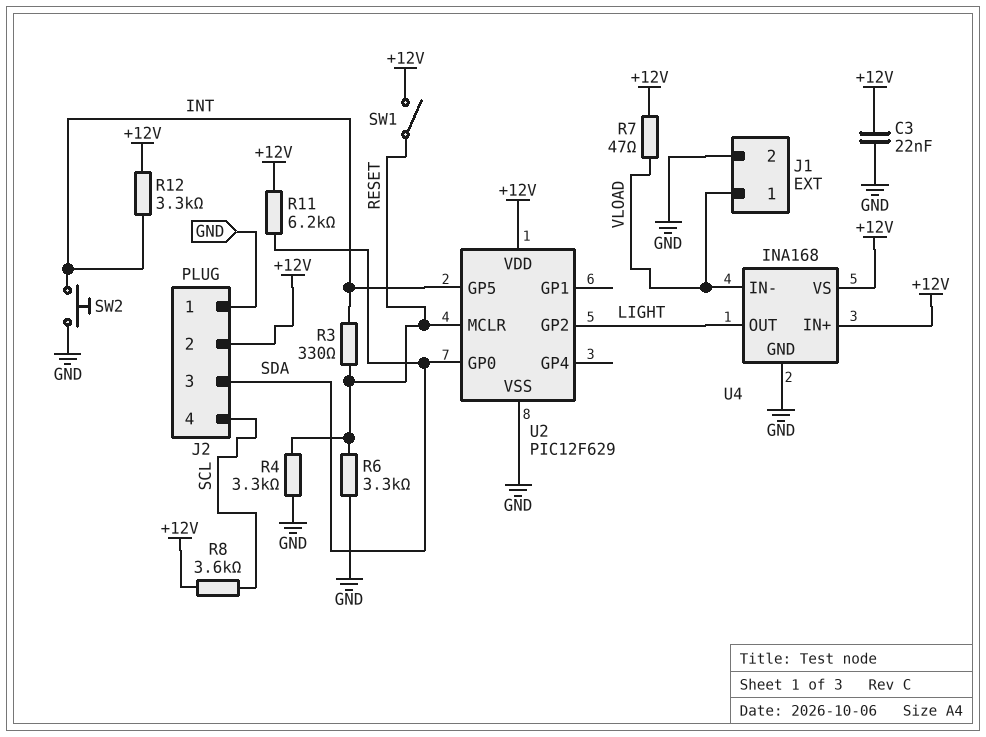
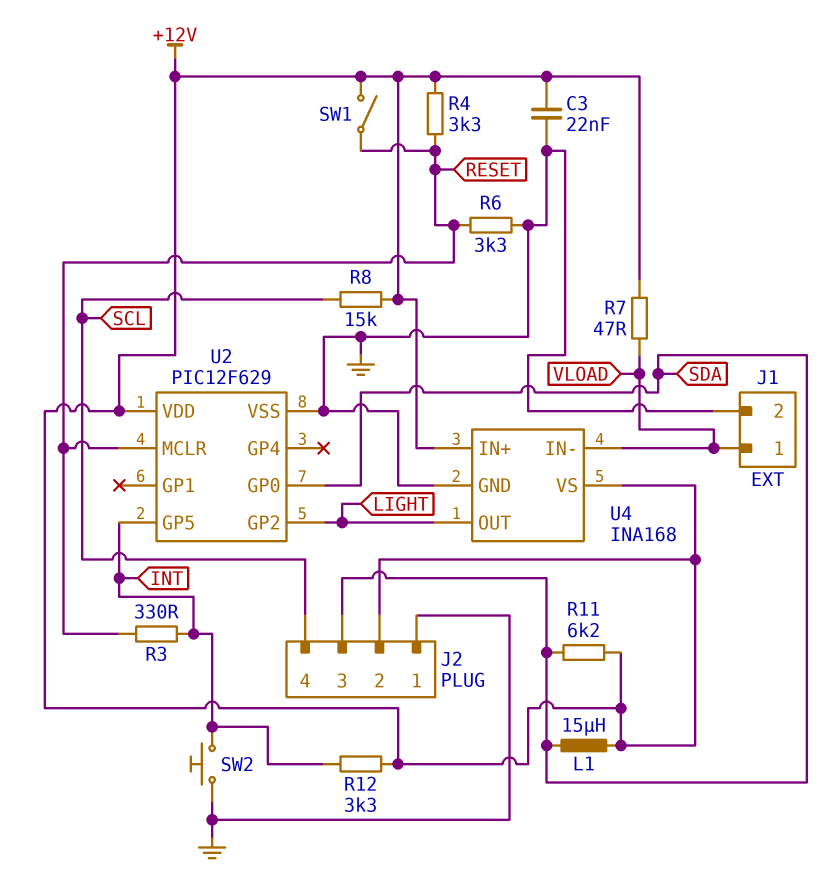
L1: none -> 15uH (+12V, SDA)
R4: 3.3k (GND, RESET) -> 3.3k (+12V, RESET)
R8: 3.6k (+12V, SCL) -> 15k (+12V, SCL)

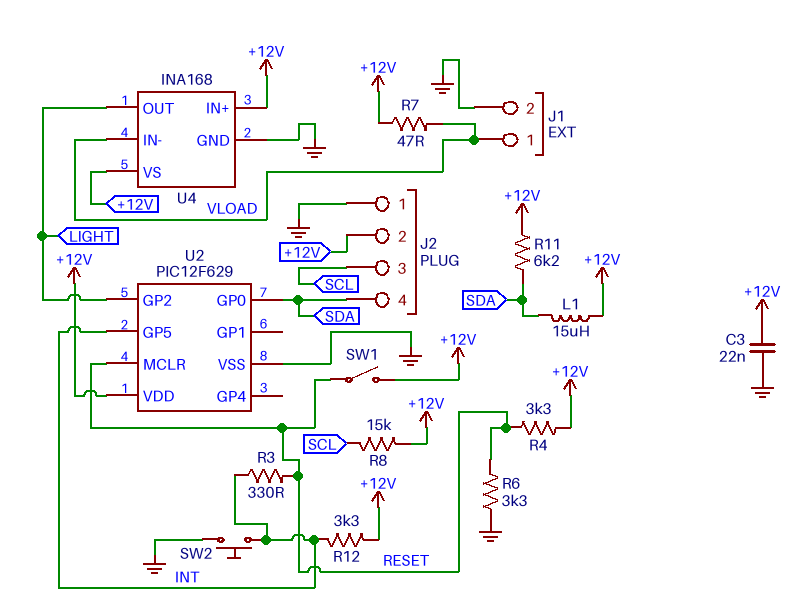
J2 pin 3: SDA -> SCL
J2 pin 4: SCL -> SDA

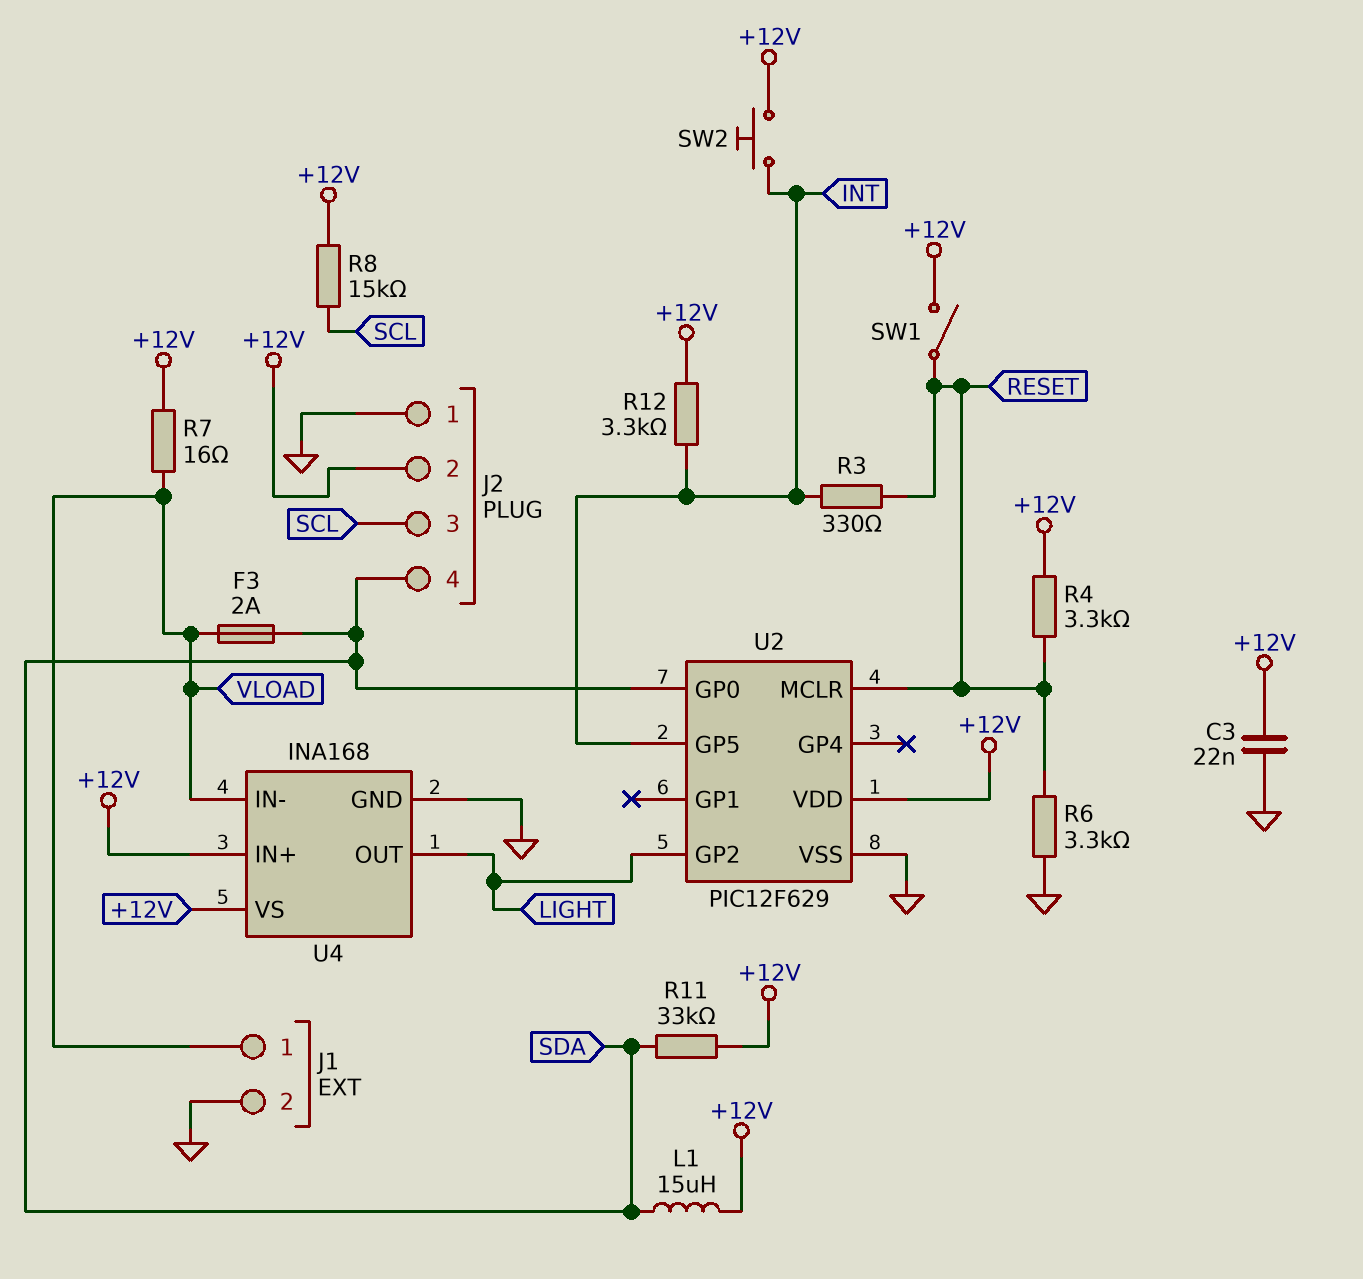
F3: none -> 2A (SDA, VLOAD)
R7: 47 (+12V, VLOAD) -> 16 (+12V, VLOAD)
R11: 6.2k (+12V, SDA) -> 33k (+12V, SDA)
SW2: button (GND, INT) -> button (+12V, INT)

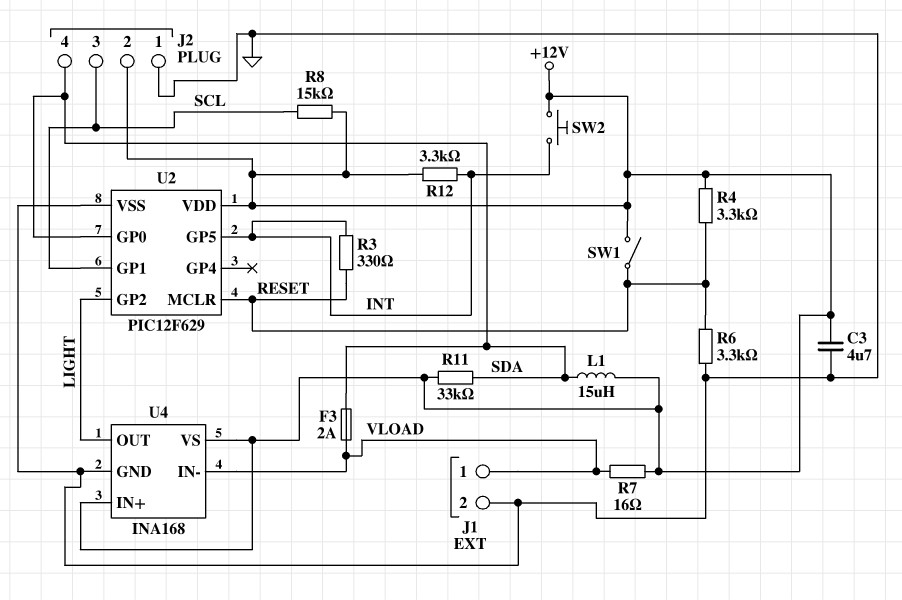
C3: 22nF (+12V, GND) -> 4.7uF (+12V, GND)
U2 pin GP1: none -> SCL

